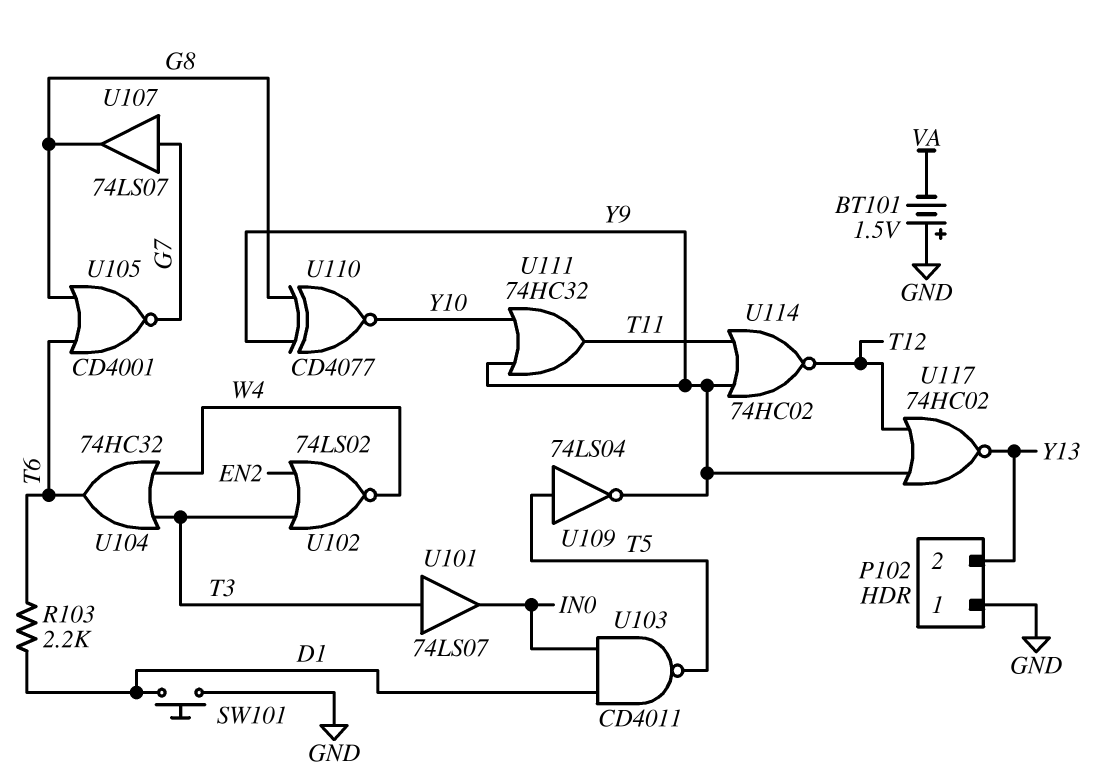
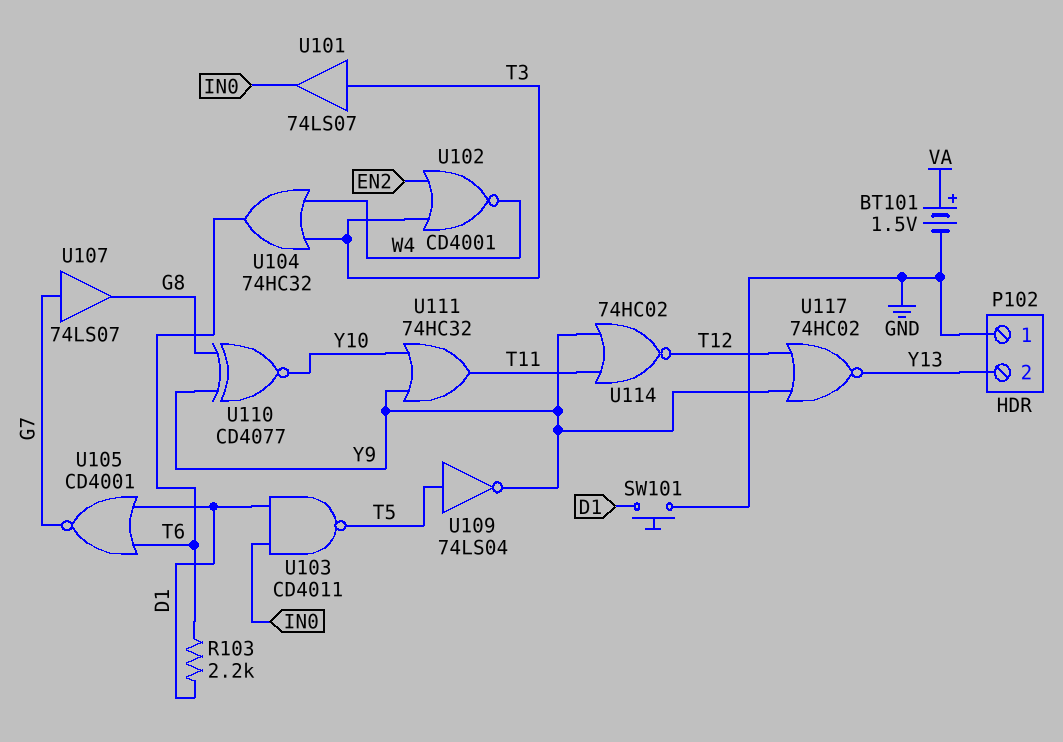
BT101: 1.5V (plus GND, minus VA) -> 1.5V (plus VA, minus GND)
U102: NOR 74LS02 (in EN2, in T3, out W4) -> NOR CD4001 (in EN2, in T3, out W4)
U105: NOR CD4001 (in G8, in T6, out G7) -> NOR CD4001 (in D1, in T6, out G7)

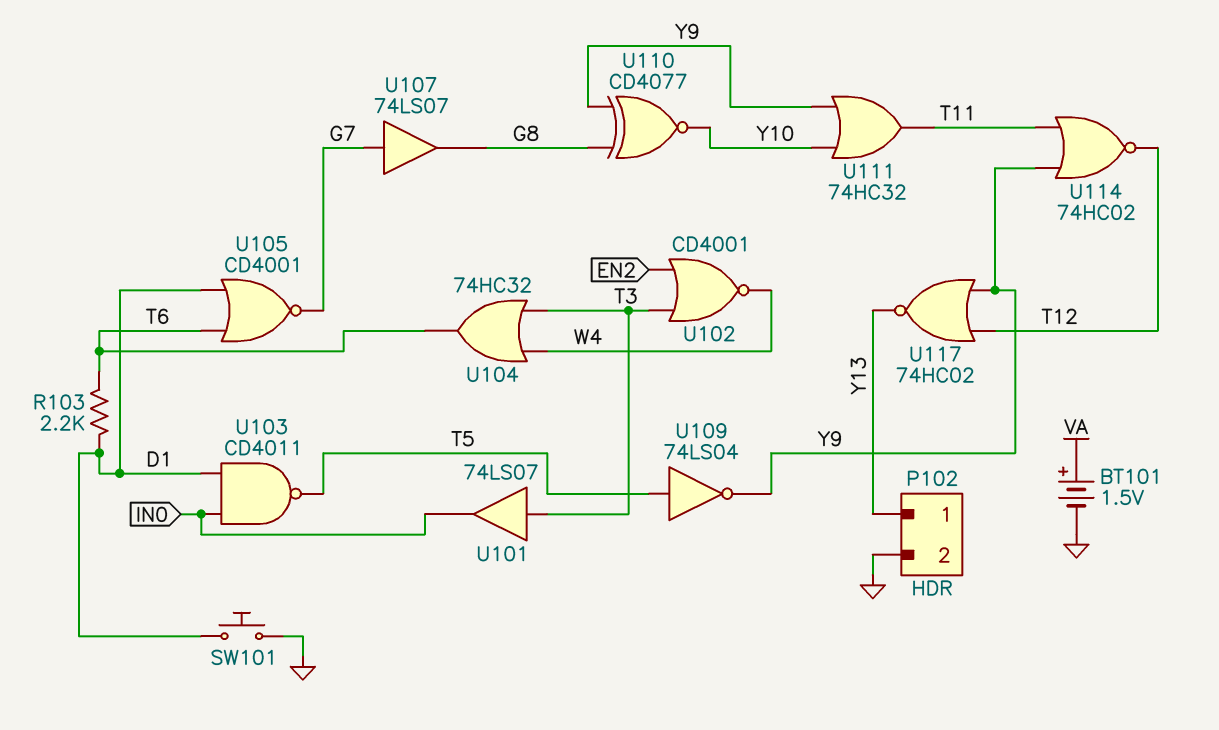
P102 pin 1: GND -> Y13
P102 pin 2: Y13 -> GND

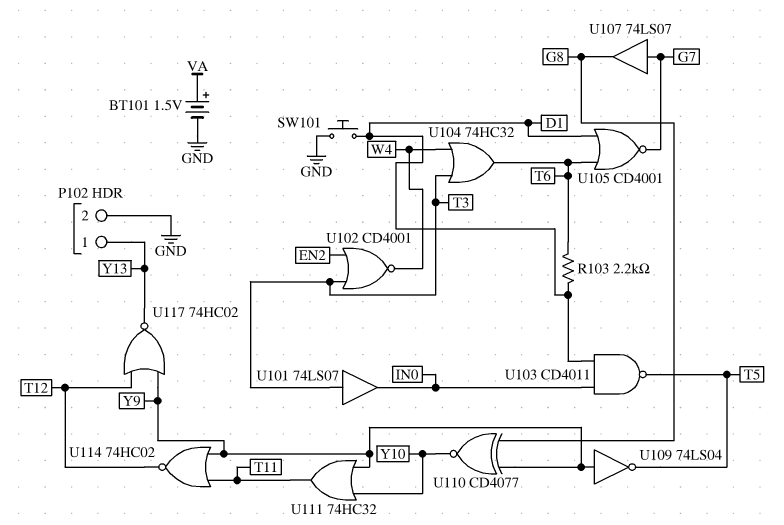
U109: NOT 74LS04 (in T5, out Y9) -> NOT 74LS04 (in Y9, out T5)

